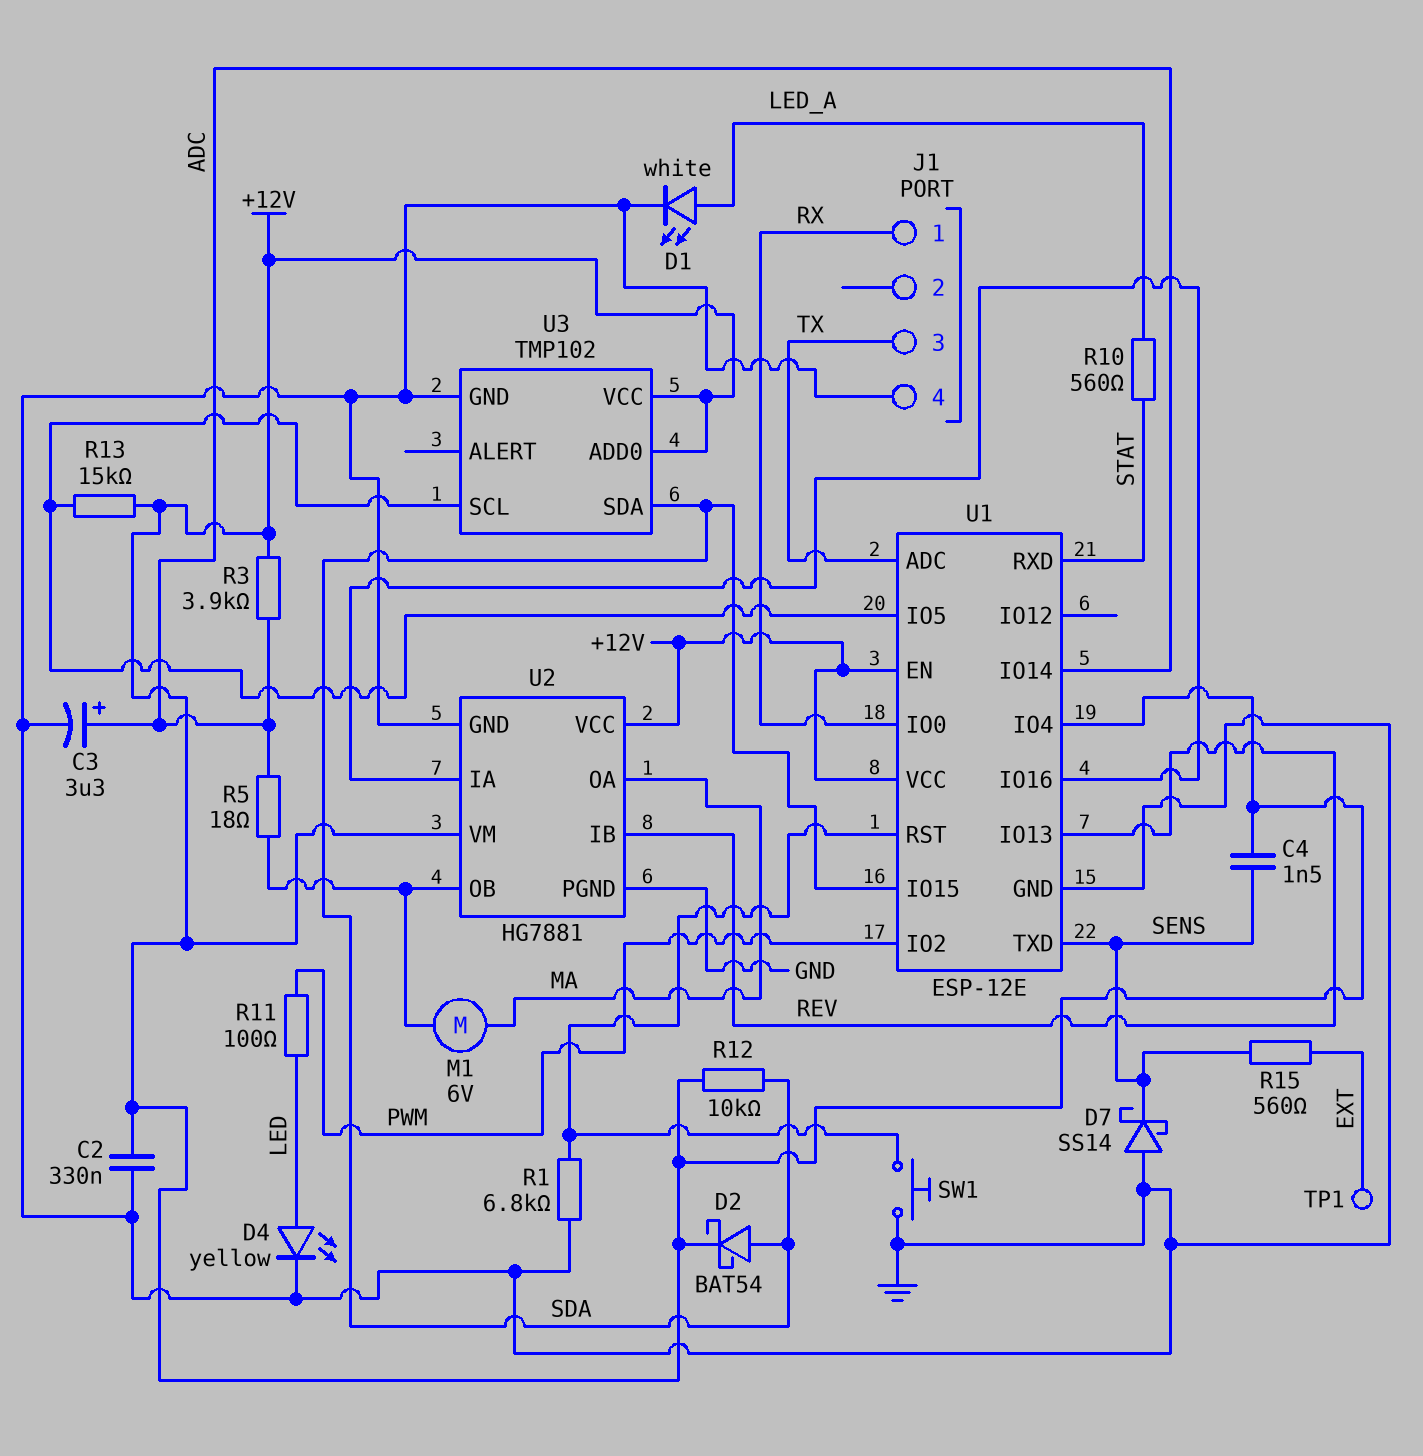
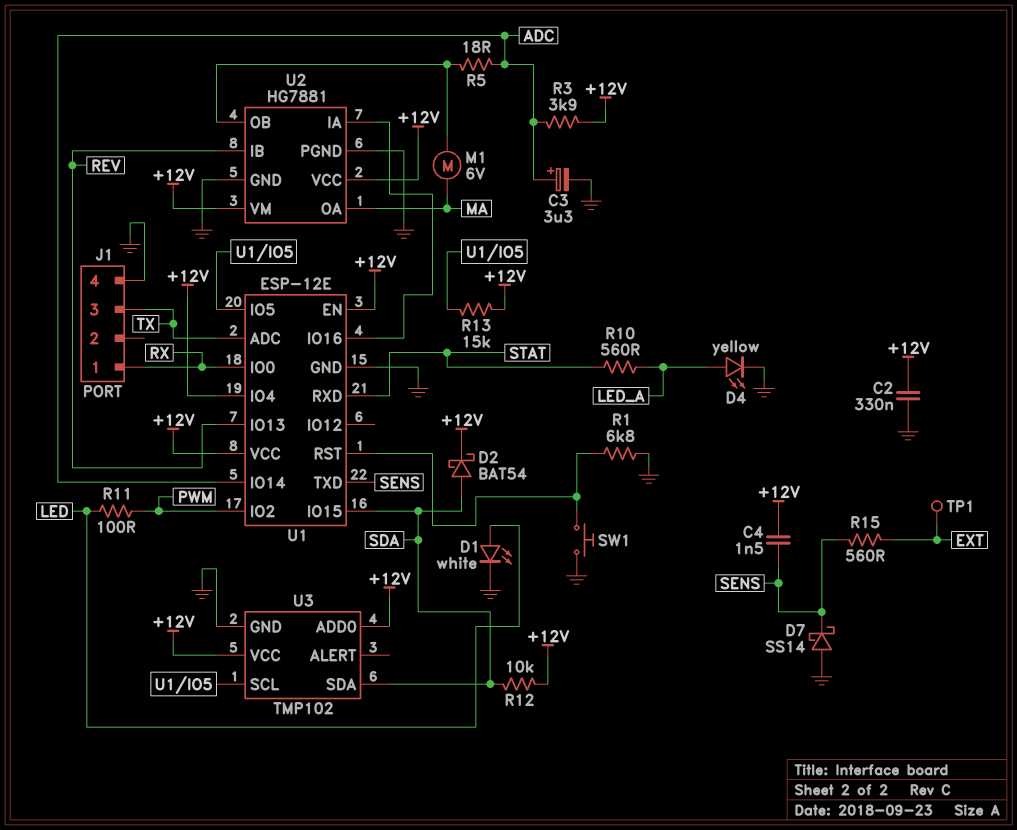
D1: LED white (A LED_A, K GND) -> LED white (A LED, K GND)
D4: LED yellow (A LED, K GND) -> LED yellow (A LED_A, K GND)

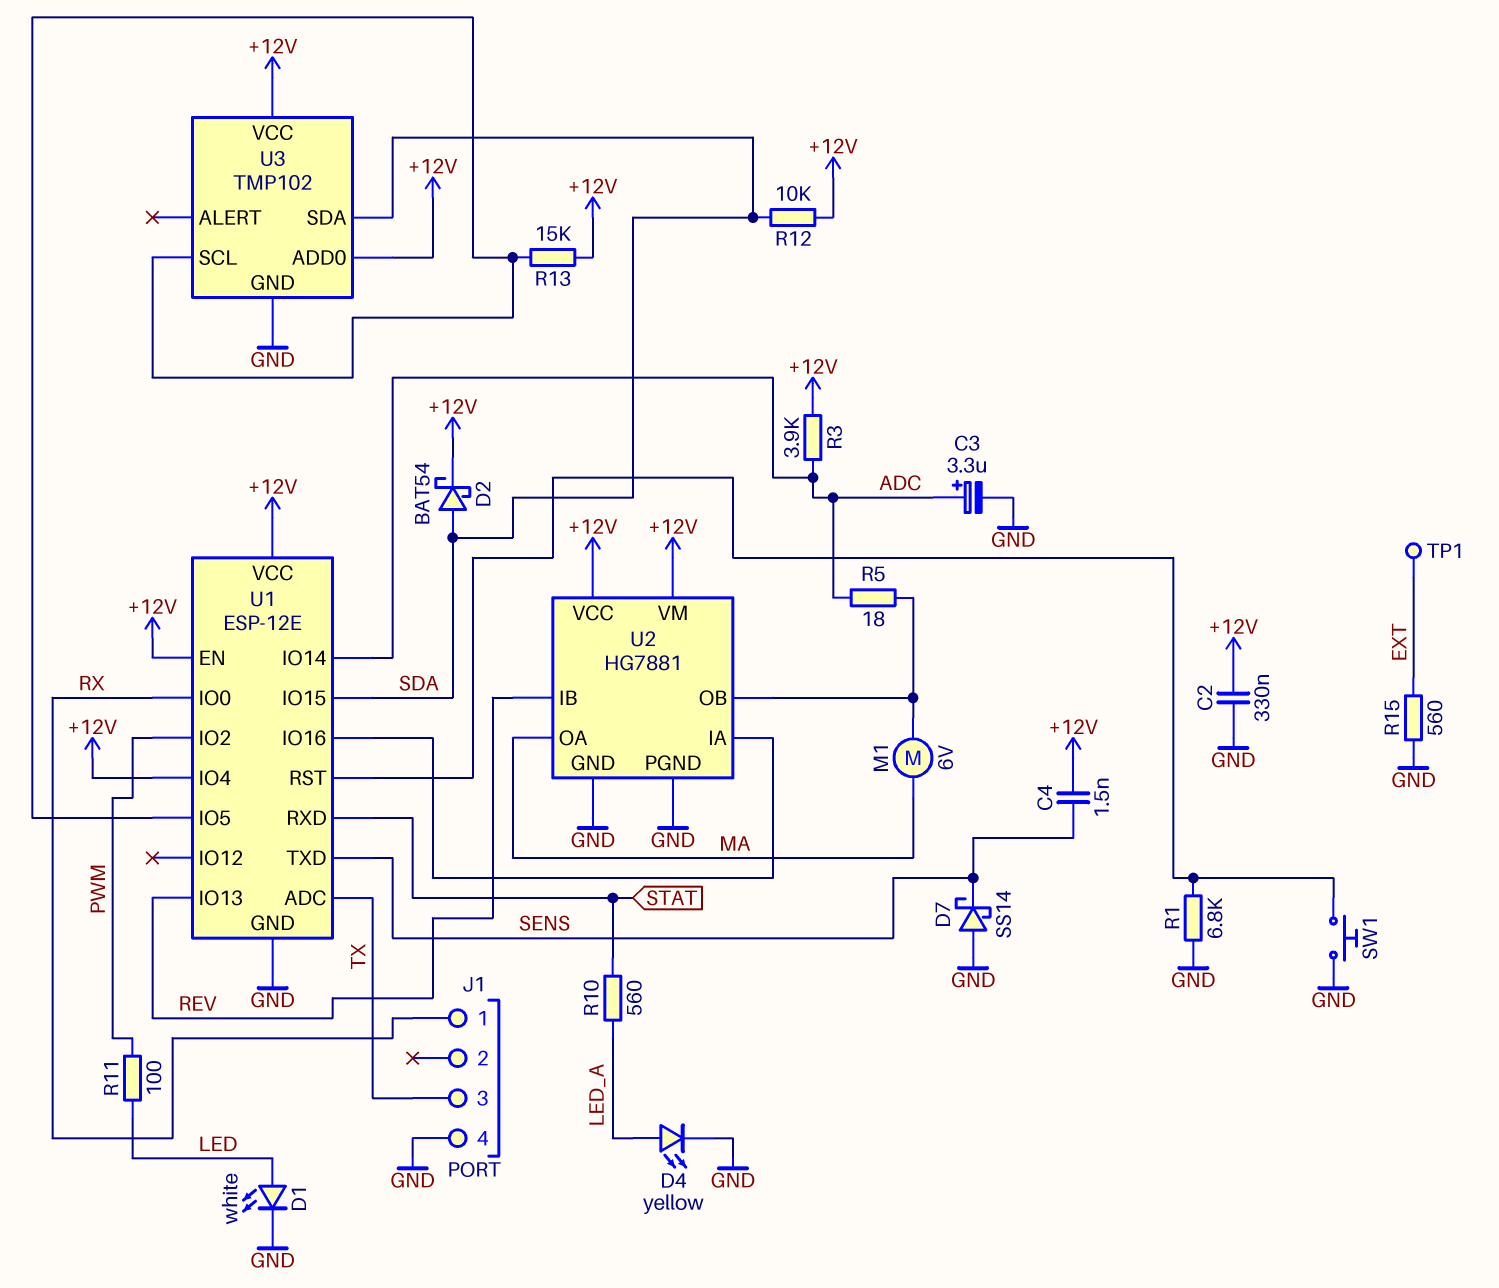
R15: 560 (EXT, SENS) -> 560 (EXT, GND)

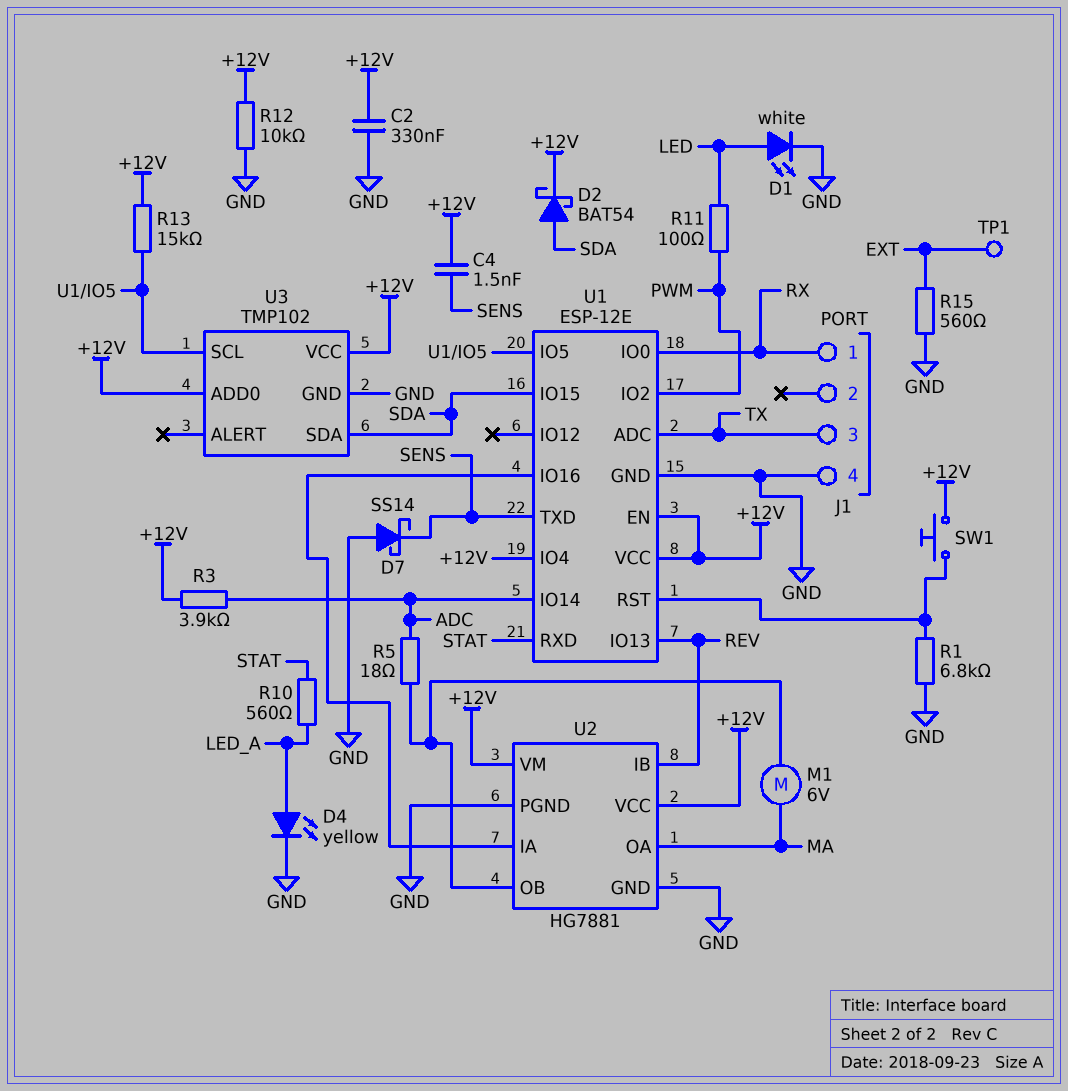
C3: 3.3uF (plus ADC, minus GND) -> none
R12: 10k (+12V, SDA) -> 10k (+12V, GND)
SW1: button (GND, U1/RST) -> button (+12V, U1/RST)

